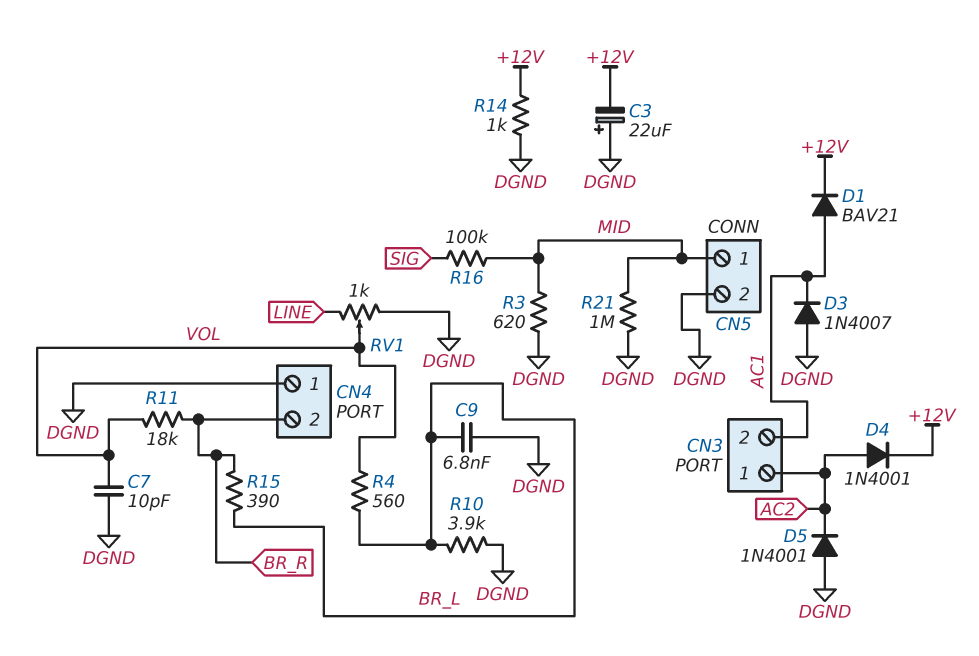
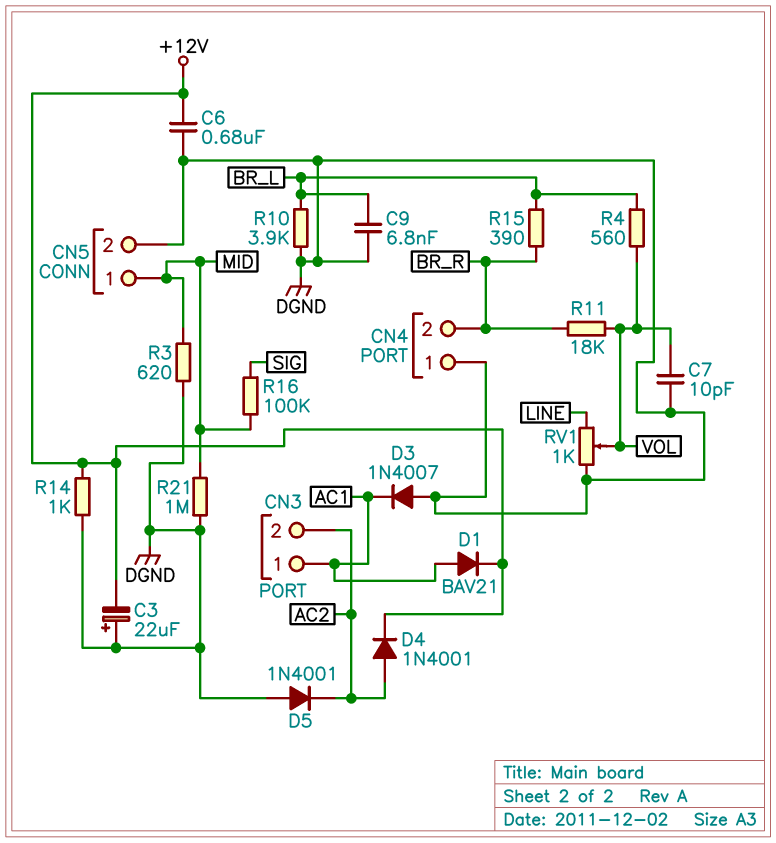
C6: none -> 680nF (+12V, DGND)
CN3 pin 1: AC2 -> AC1
CN3 pin 2: AC1 -> AC2

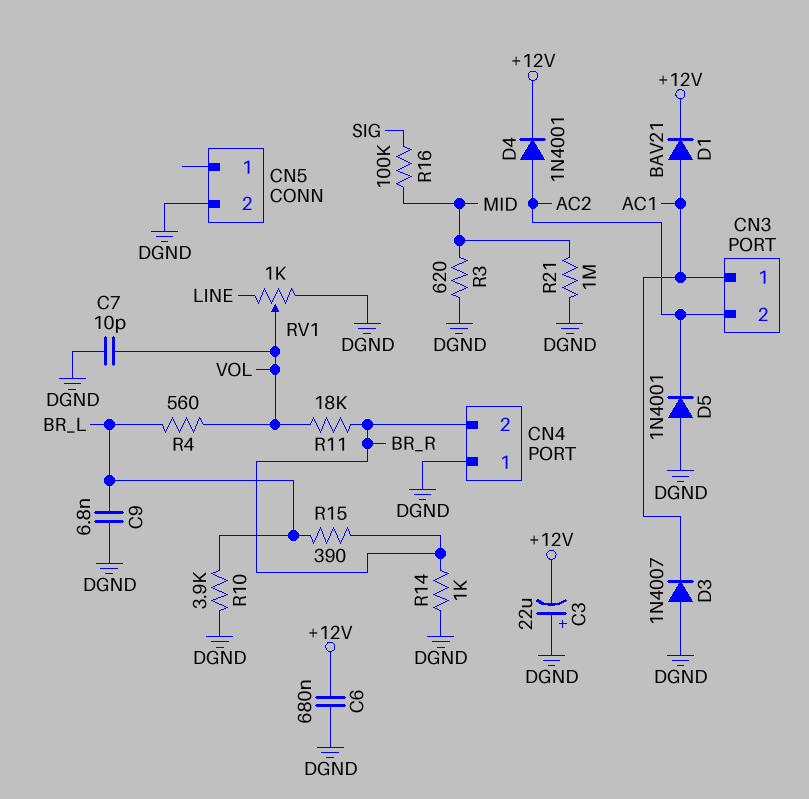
CN5 pin 1: MID -> none
R14: 1k (+12V, DGND) -> 1k (BR_R, DGND)

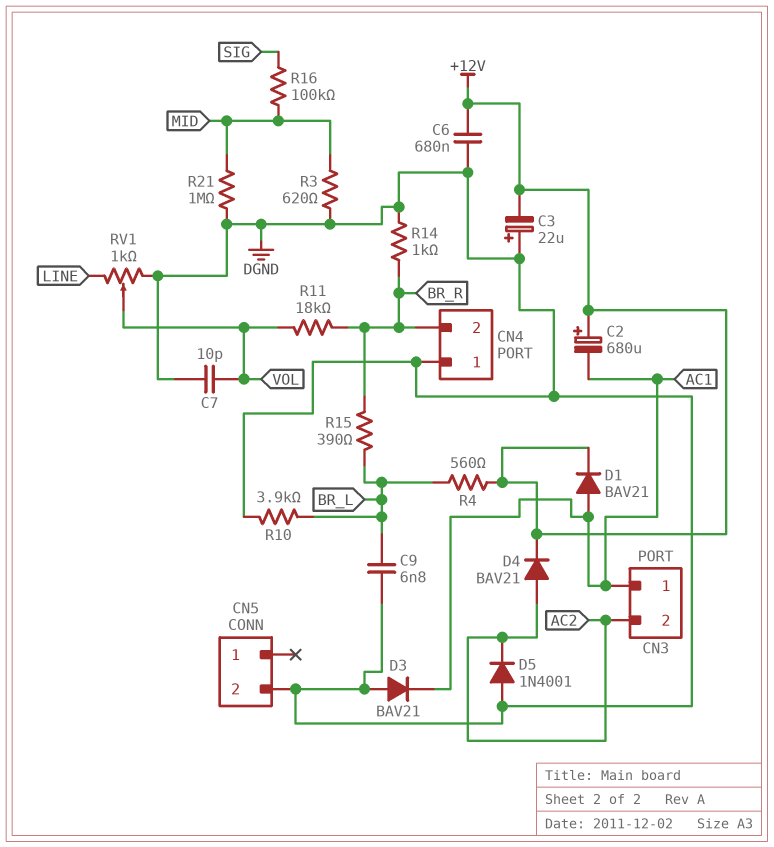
C2: none -> 680uF (plus +12V, minus AC1)
D3: diode 1N4007 (A DGND, K AC1) -> diode BAV21 (A DGND, K AC1)
D4: diode 1N4001 (A AC2, K +12V) -> diode BAV21 (A AC2, K +12V)
R4: 560 (BR_L, VOL) -> 560 (+12V, BR_L)

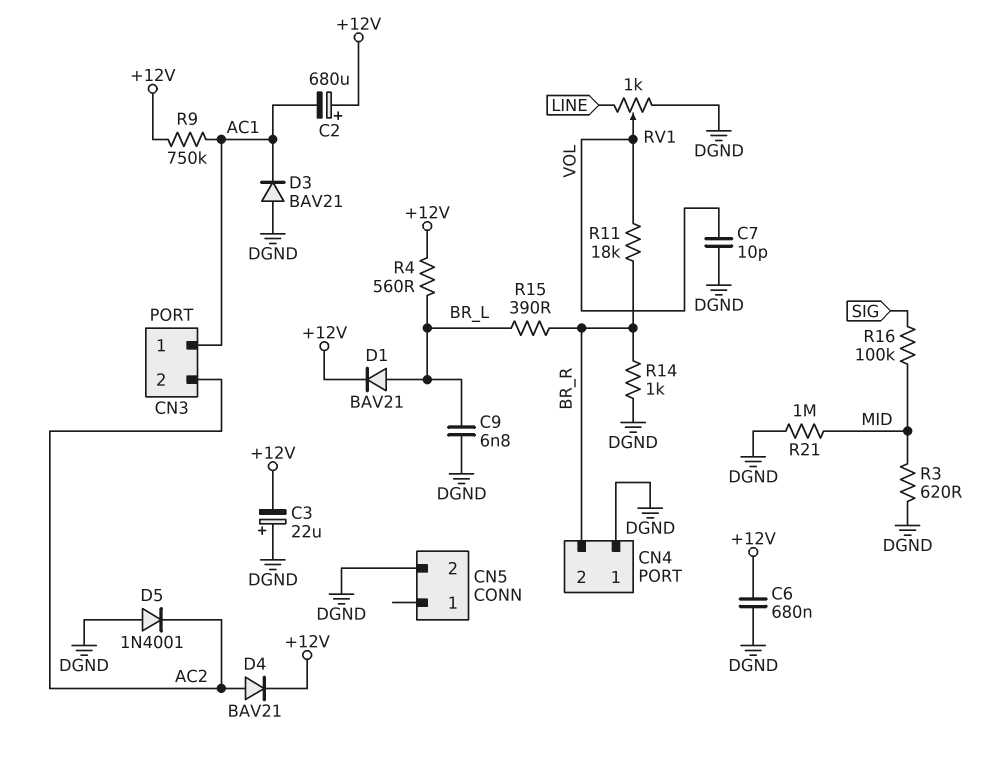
D1: diode BAV21 (A AC1, K +12V) -> diode BAV21 (A BR_L, K +12V)
R9: none -> 750k (+12V, AC1)
R10: 3.9k (BR_L, DGND) -> none

